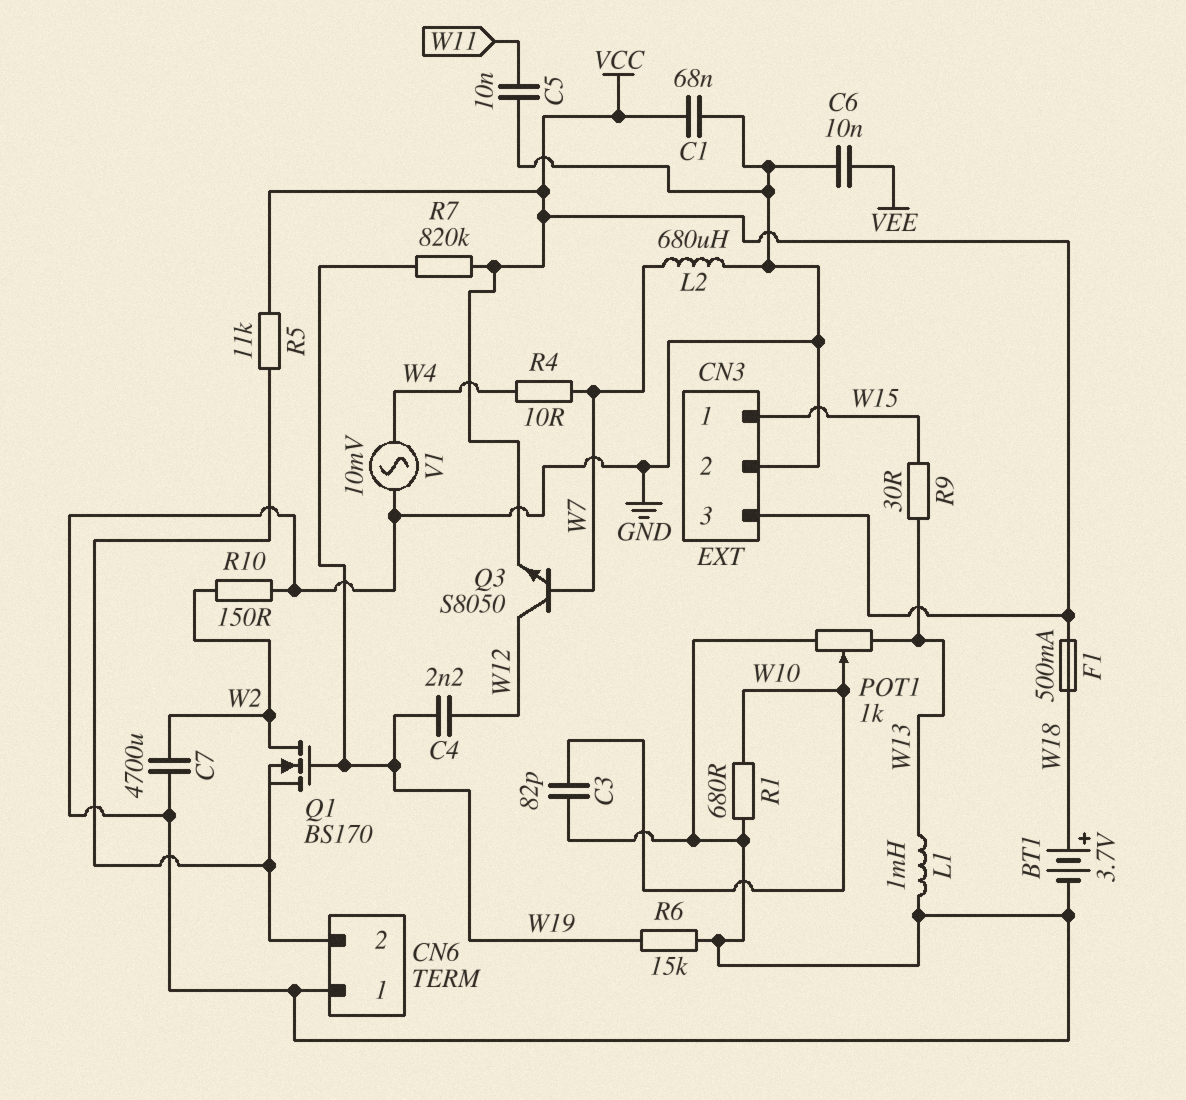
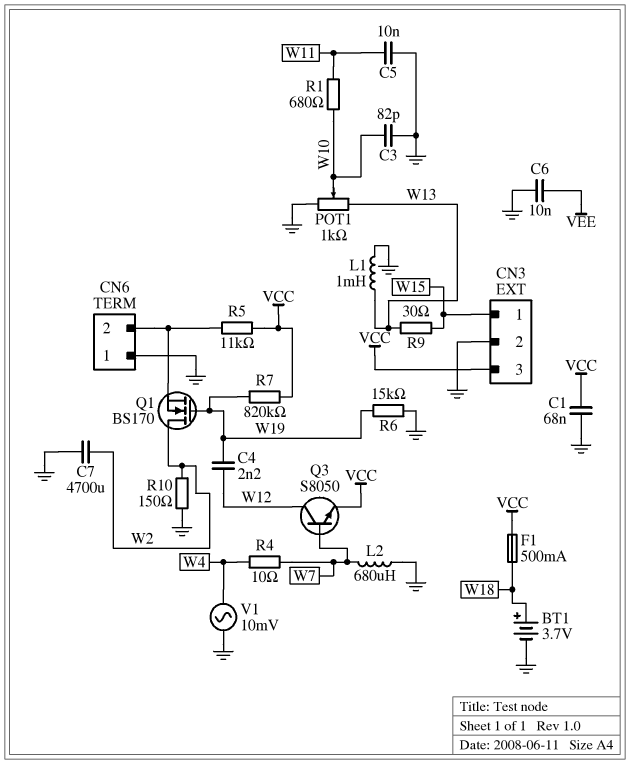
R1: 680 (GND, W10) -> 680 (W10, W11)

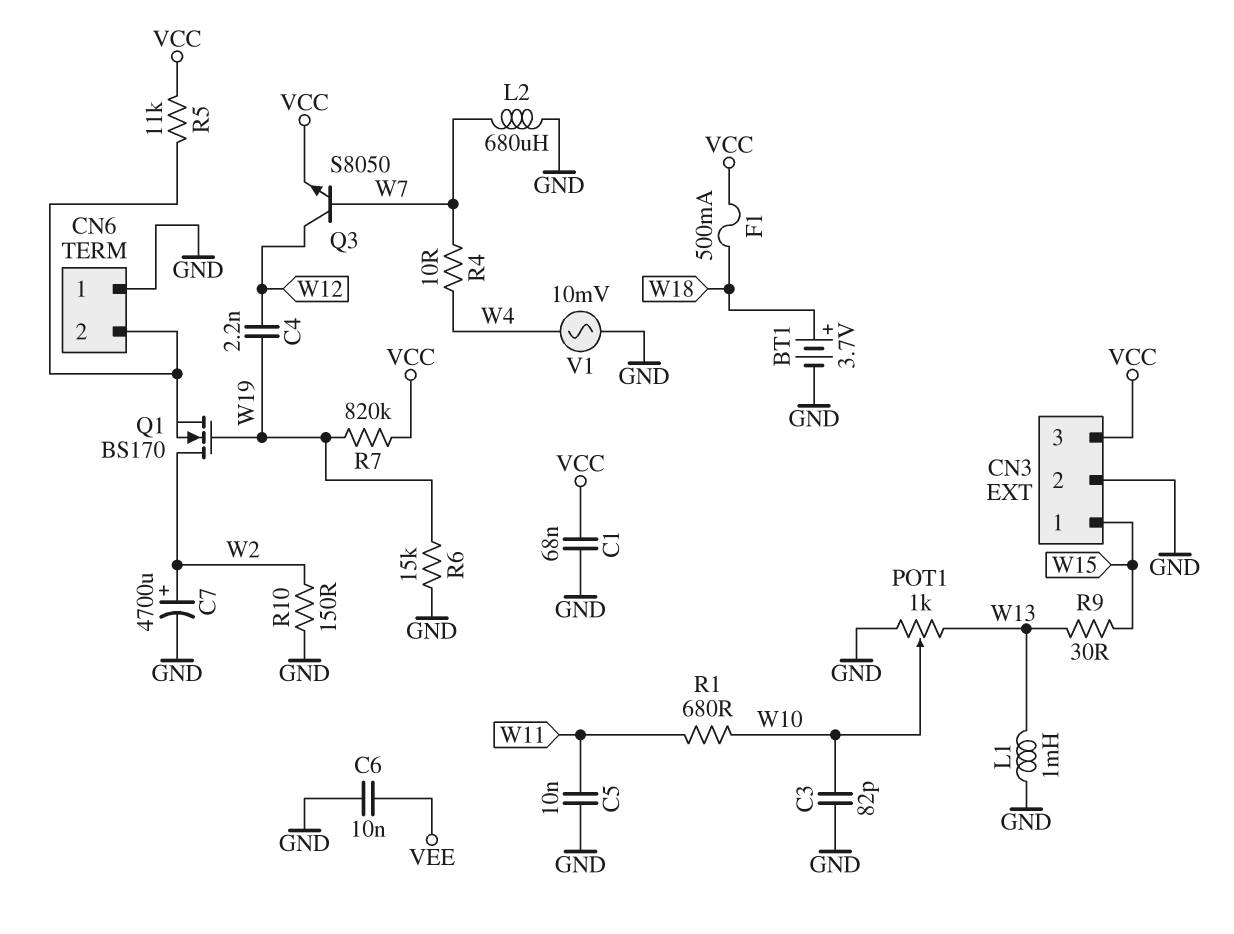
C7: 4700uF (GND, W2) -> 4700uF (plus W2, minus GND)

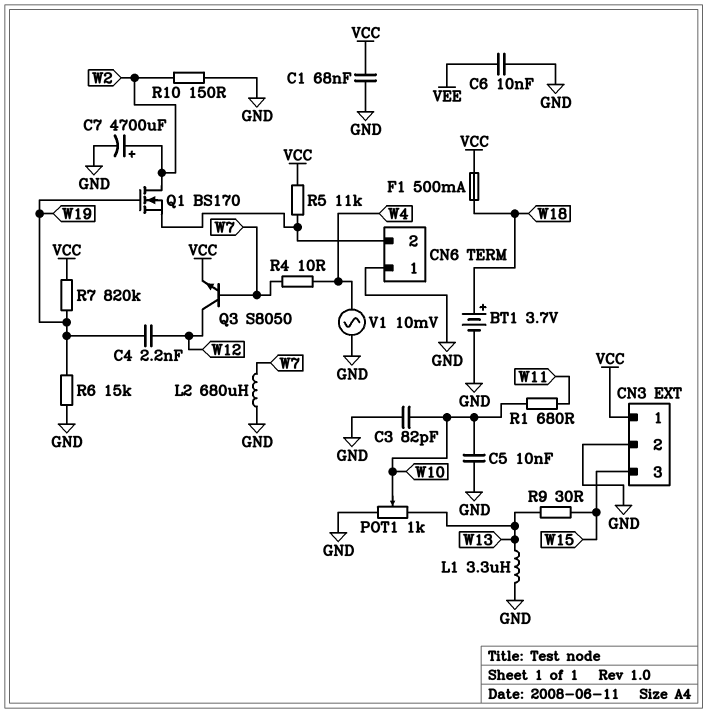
C5: 10nF (GND, W11) -> 10nF (GND, W10)
CN3 pin 1: W15 -> VCC
CN3 pin 3: VCC -> W15
L1: 1mH (GND, W13) -> 3.3uH (GND, W13)

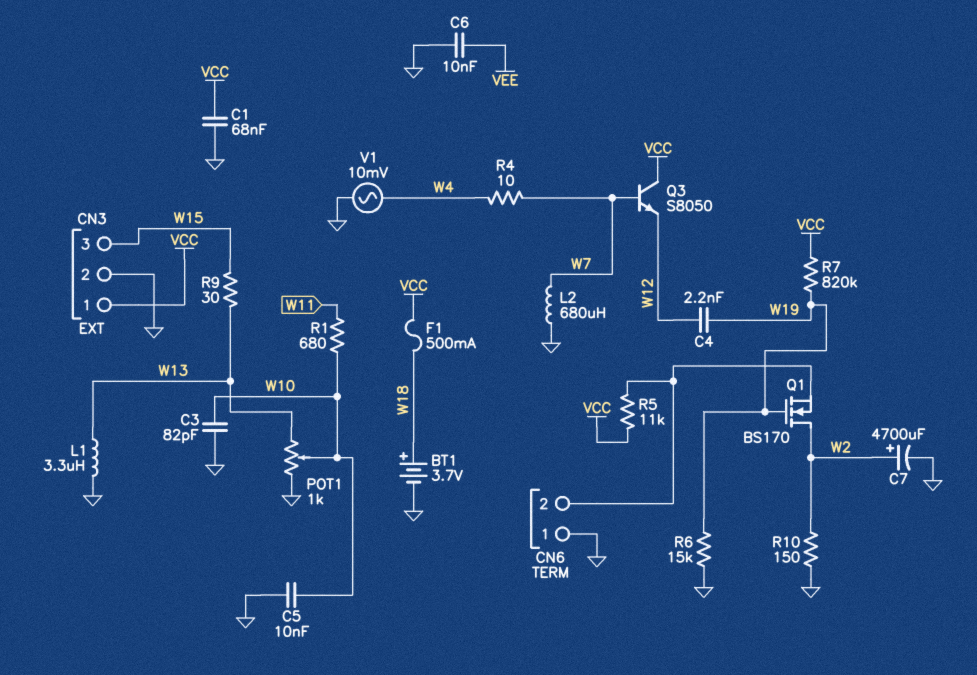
Q3: NPN S8050 (B W7, C W12, E VCC) -> NPN S8050 (B W7, C VCC, E W12)

